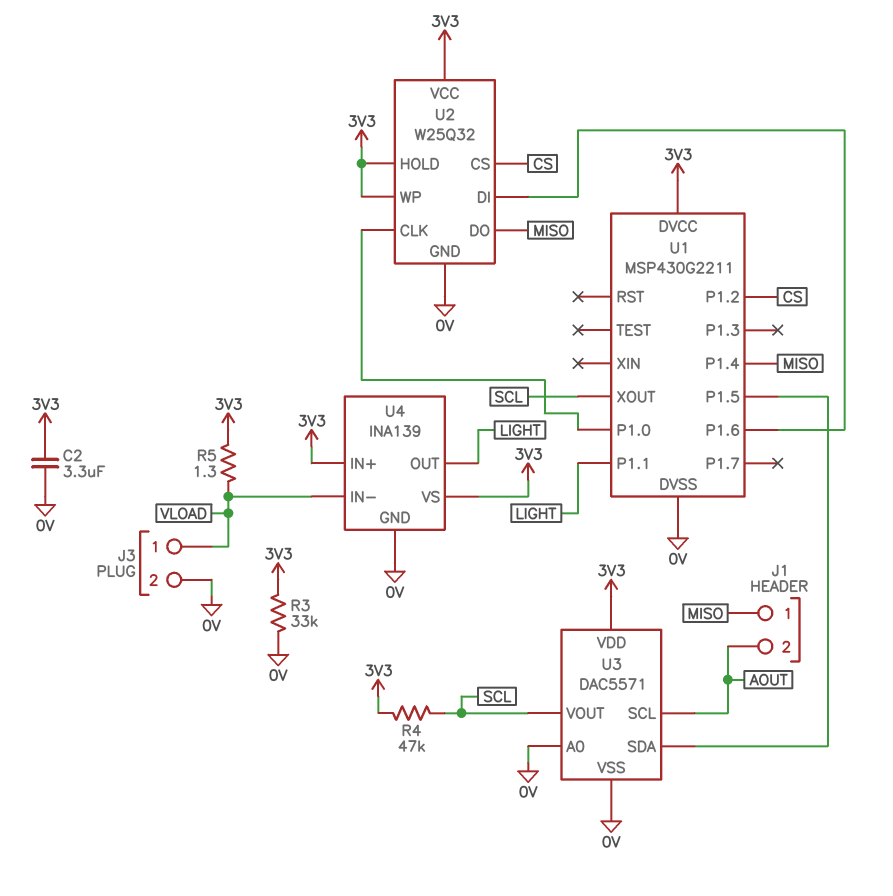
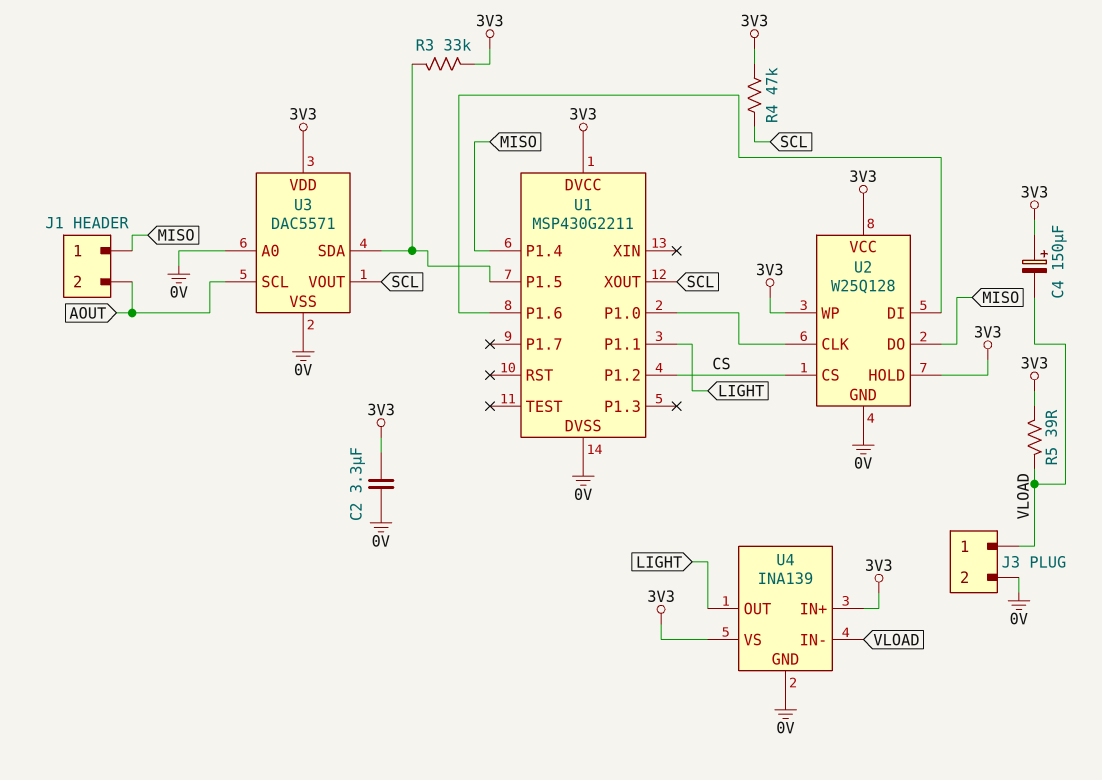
C4: none -> 150uF (plus 3V3, minus VLOAD)
R3: 33k (0V, 3V3) -> 33k (3V3, U1/P1.5)
R5: 1.3 (3V3, VLOAD) -> 39 (3V3, VLOAD)
U2: W25Q32 -> W25Q128

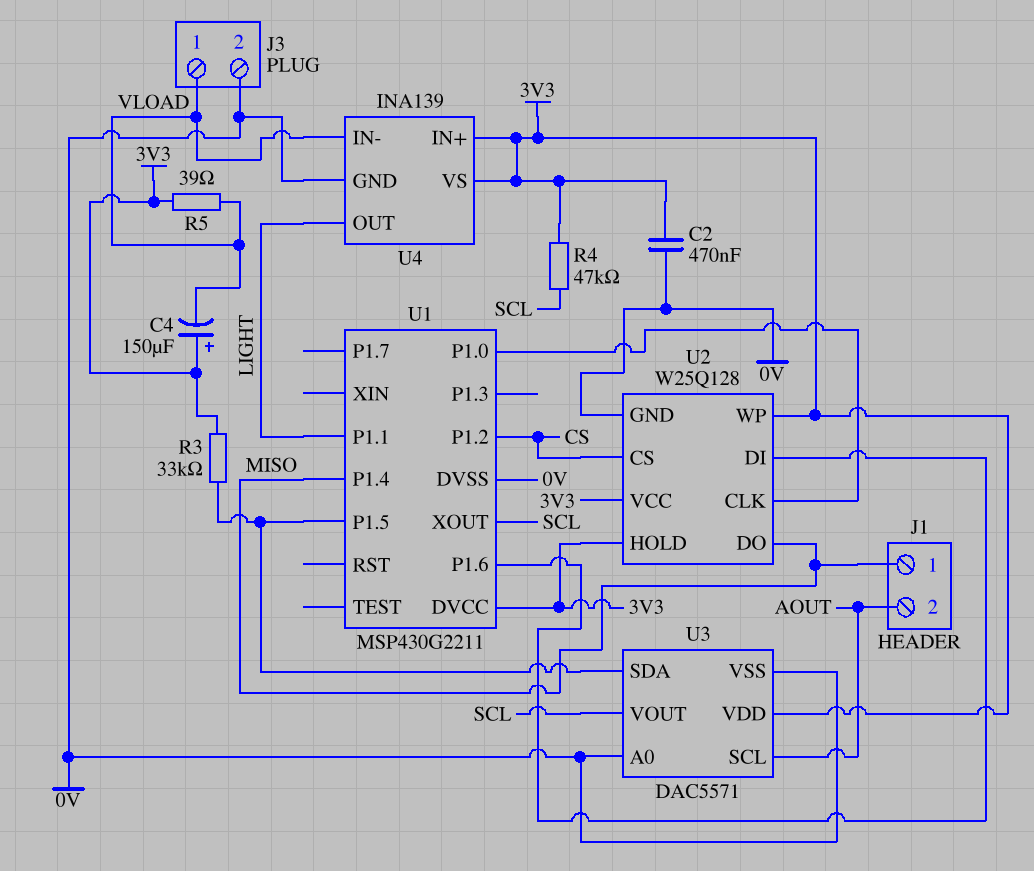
C2: 3.3uF (0V, 3V3) -> 470nF (0V, 3V3)

